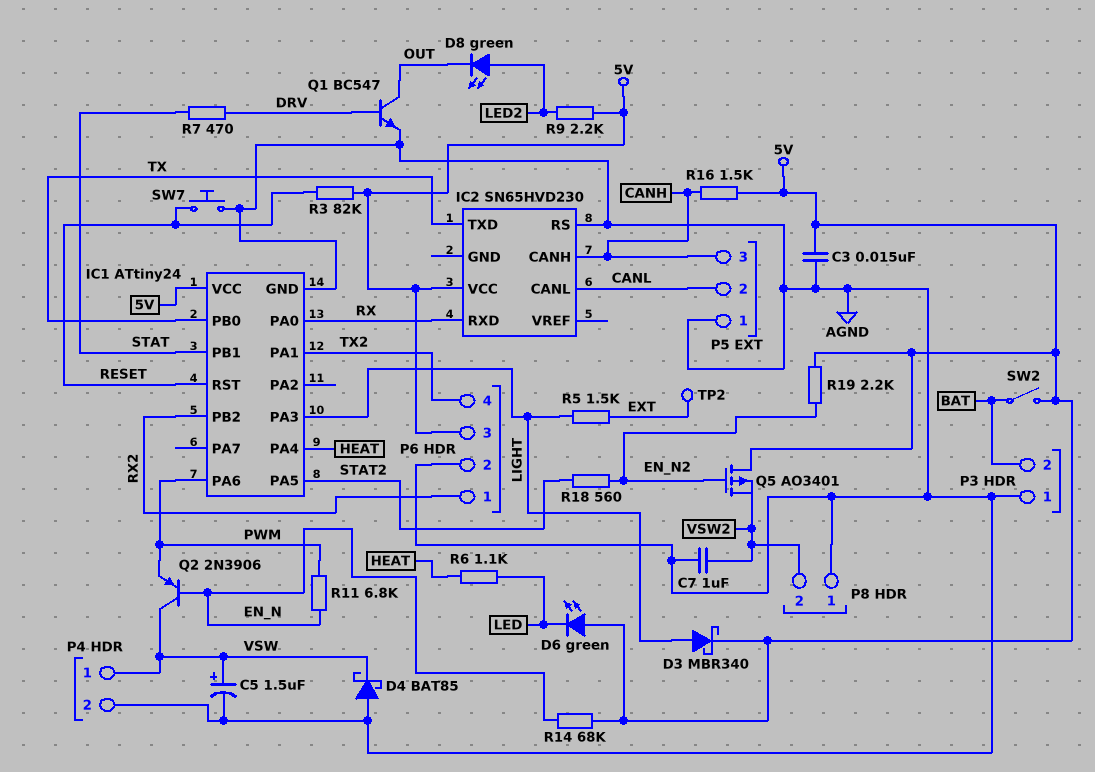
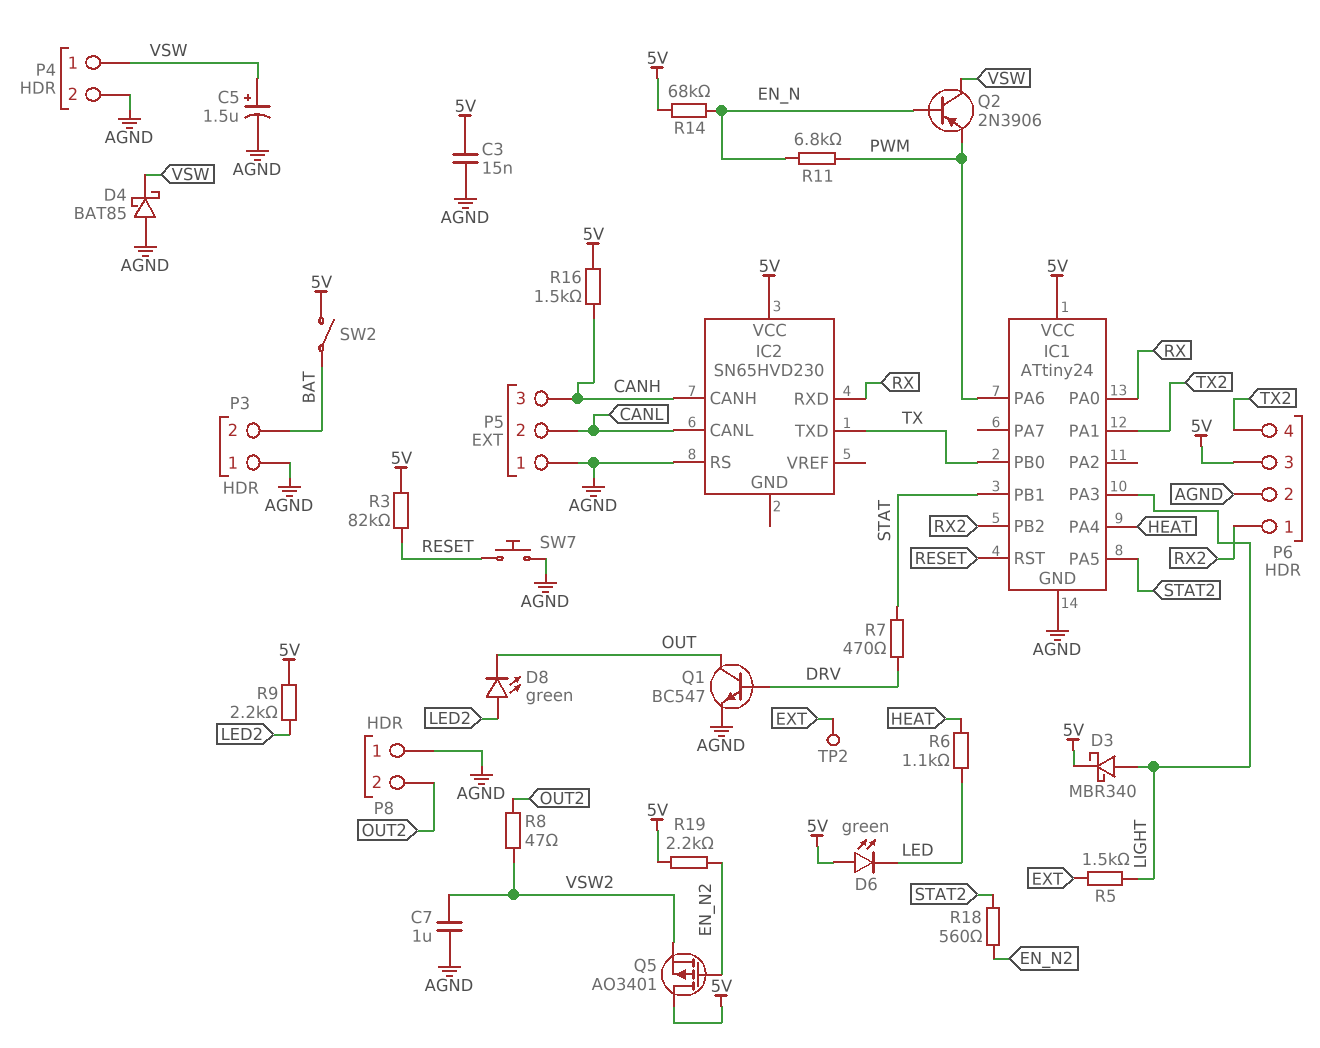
P8 pin 2: VSW2 -> OUT2
R8: none -> 47 (OUT2, VSW2)

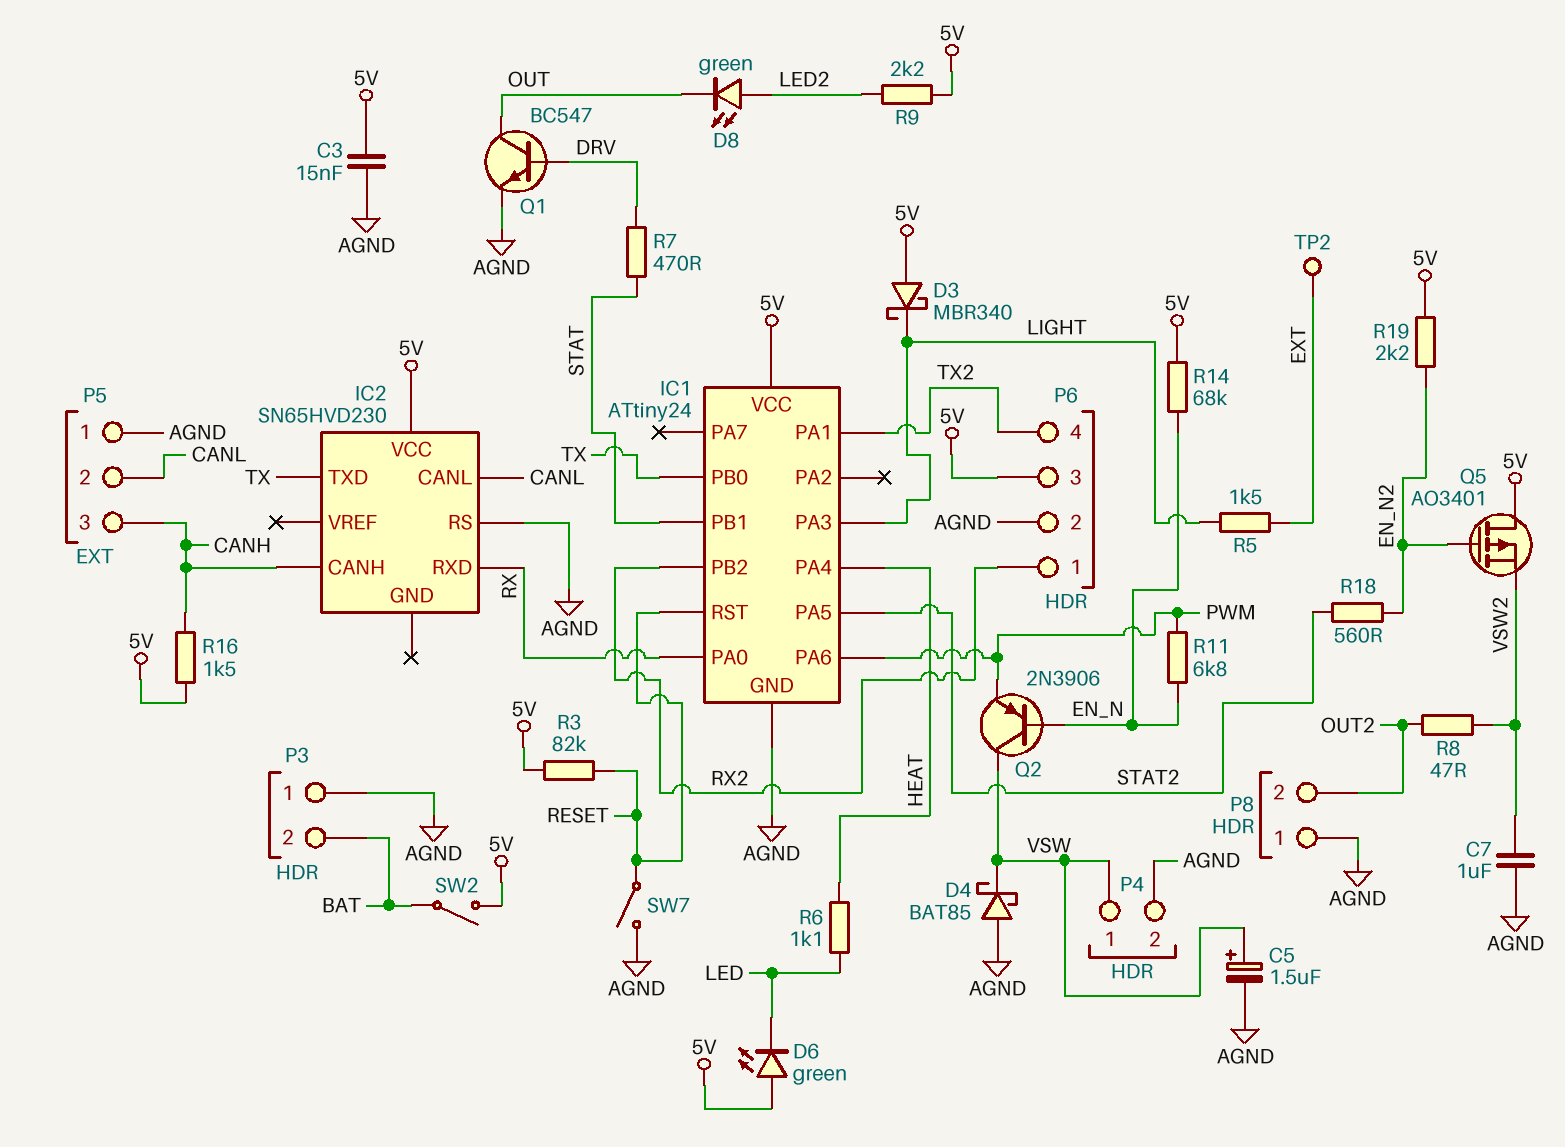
D3: schottky MBR340 (A LIGHT, K 5V) -> schottky MBR340 (A 5V, K LIGHT)
SW7: button (AGND, RESET) -> switch (AGND, RESET)

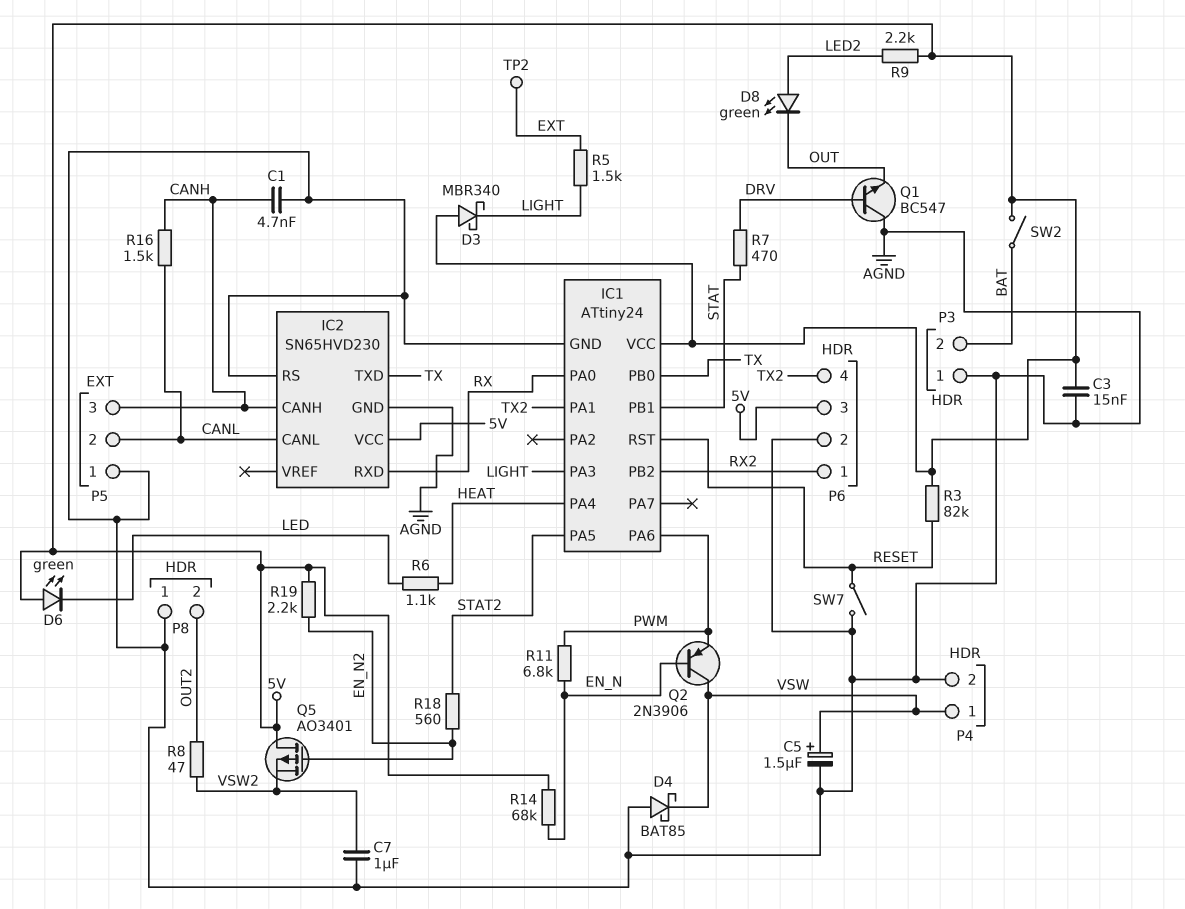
C1: none -> 4.7nF (AGND, CANH)
IC2 pin GND: none -> AGND
Q1: NPN BC547 (B DRV, C OUT, E AGND) -> NPN BC547 (B DRV, C AGND, E OUT)
R16: 1.5k (5V, CANH) -> 1.5k (CANH, CANL)

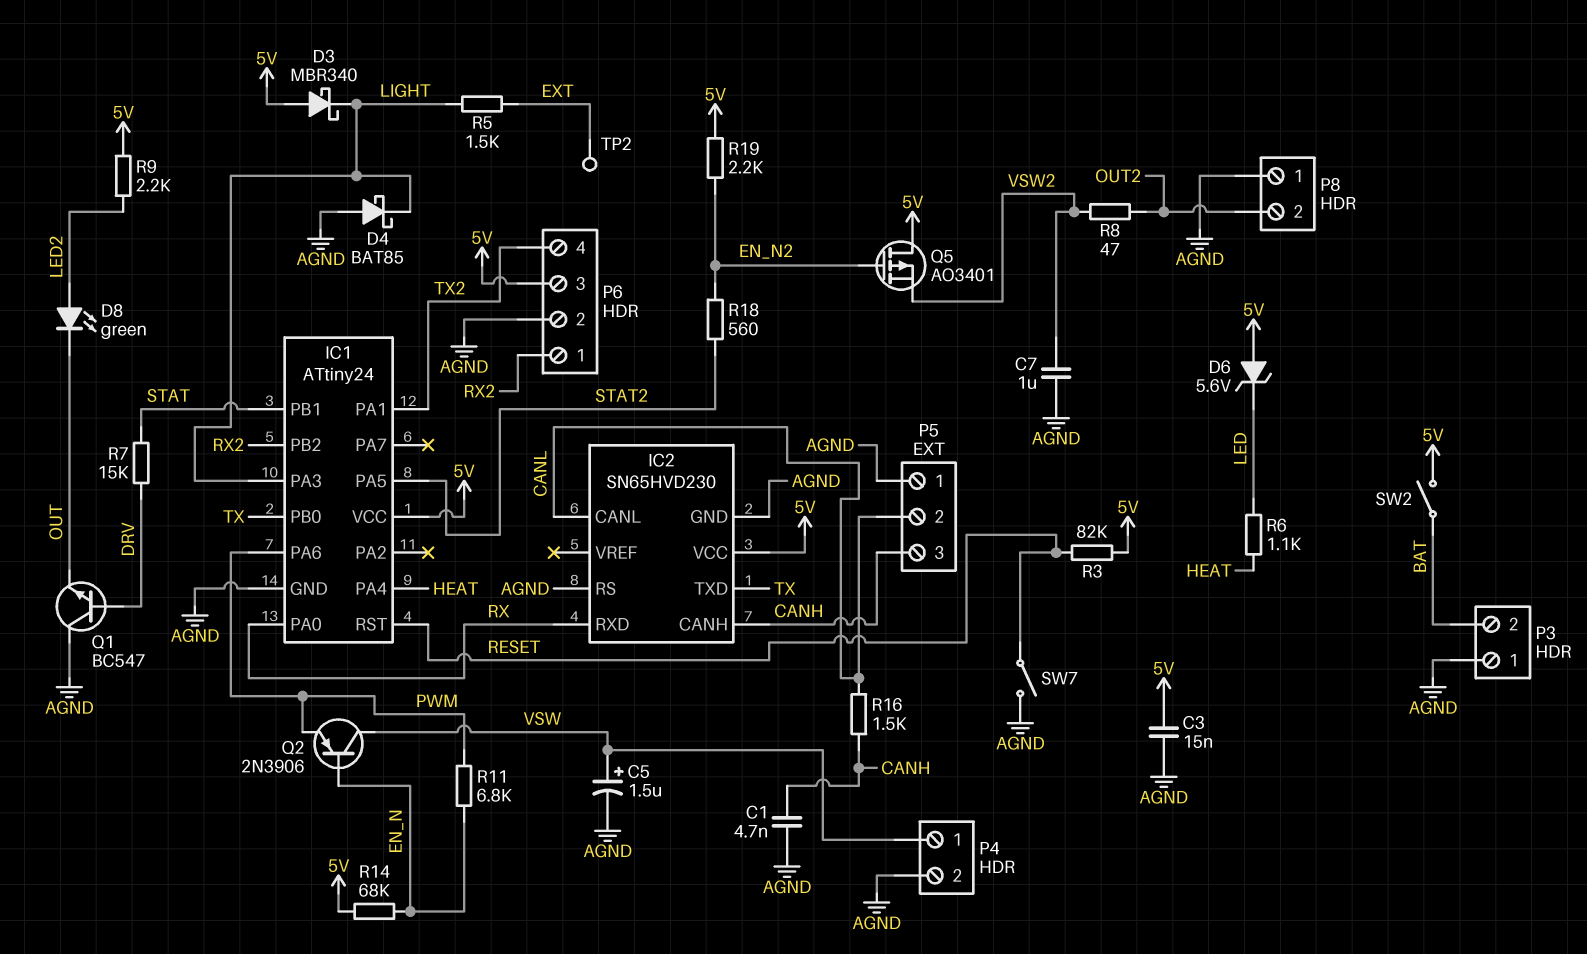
D4: schottky BAT85 (A AGND, K VSW) -> schottky BAT85 (A AGND, K LIGHT)
D6: LED green (A 5V, K LED) -> zener 5.6V (A 5V, K LED)
R7: 470 (DRV, STAT) -> 15k (DRV, STAT)

